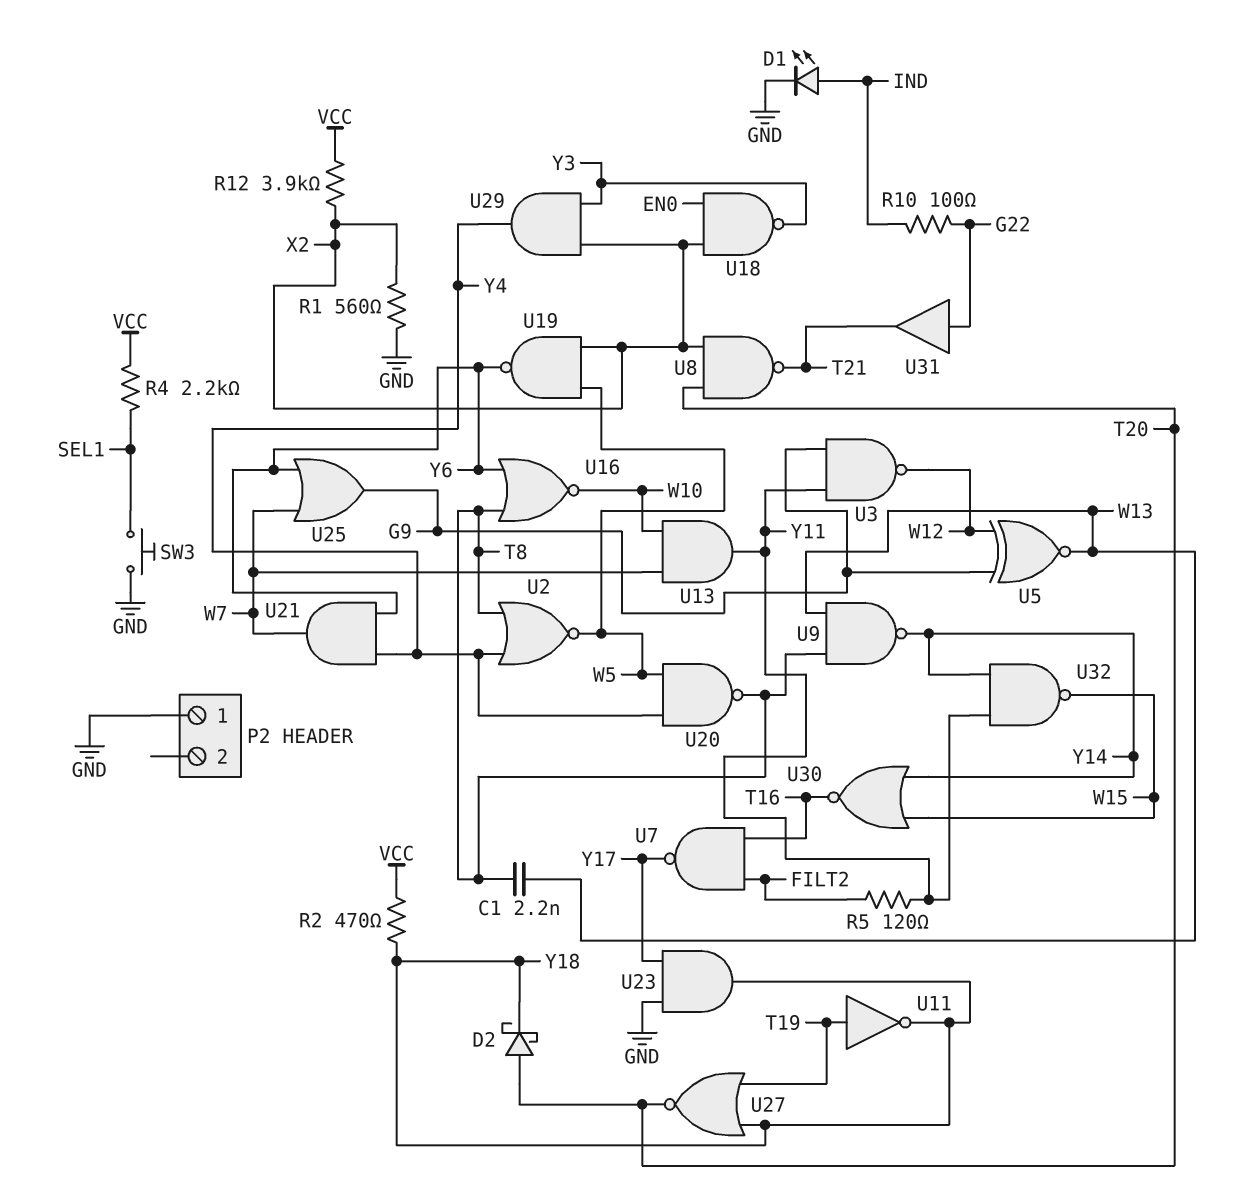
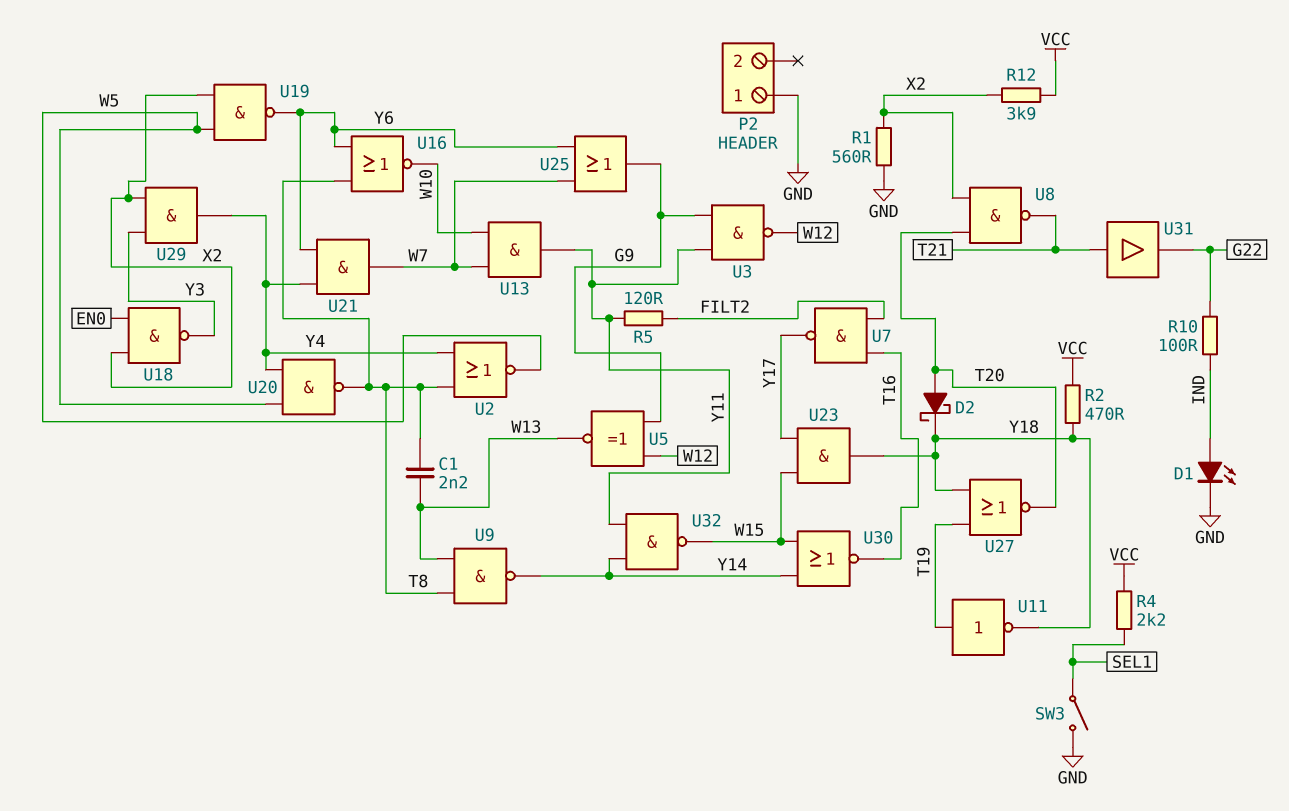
SW3: button (GND, SEL1) -> switch (GND, SEL1)
U23: AND (in GND, in Y17, out Y18) -> AND (in W15, in Y17, out Y18)
U31: buffer (in G22, out T21) -> buffer (in T21, out G22)

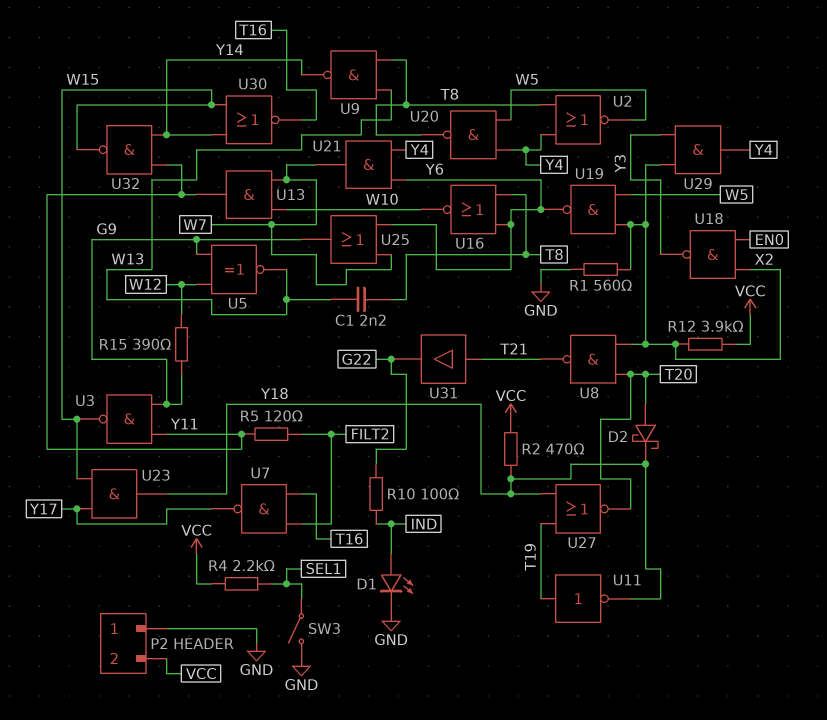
P2 pin 2: none -> VCC
R15: none -> 390 (G9, W12)
U3: NAND (in G9, in Y11, out W12) -> NAND (in G9, in Y11, out W15)

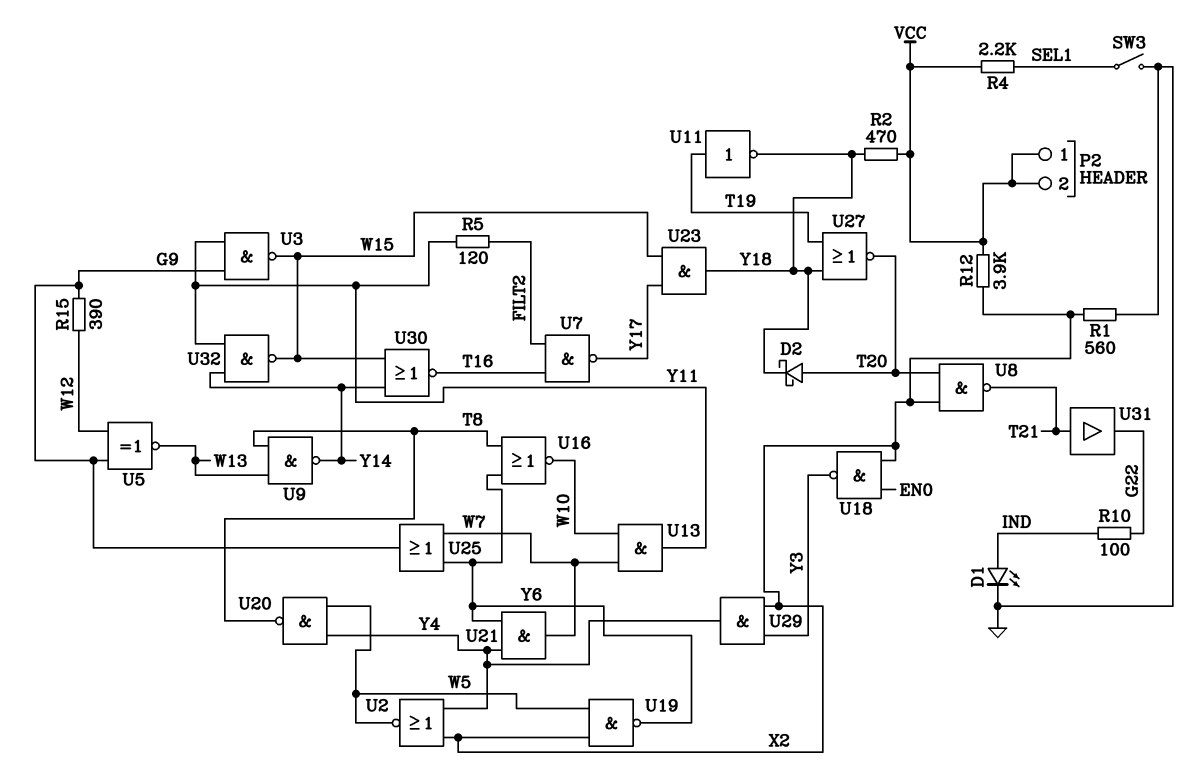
C1: 2.2nF (T8, W13) -> none
P2 pin 1: GND -> VCC
U2: NOR (in T8, in Y4, out W5) -> NOR (in X2, in Y4, out W5)

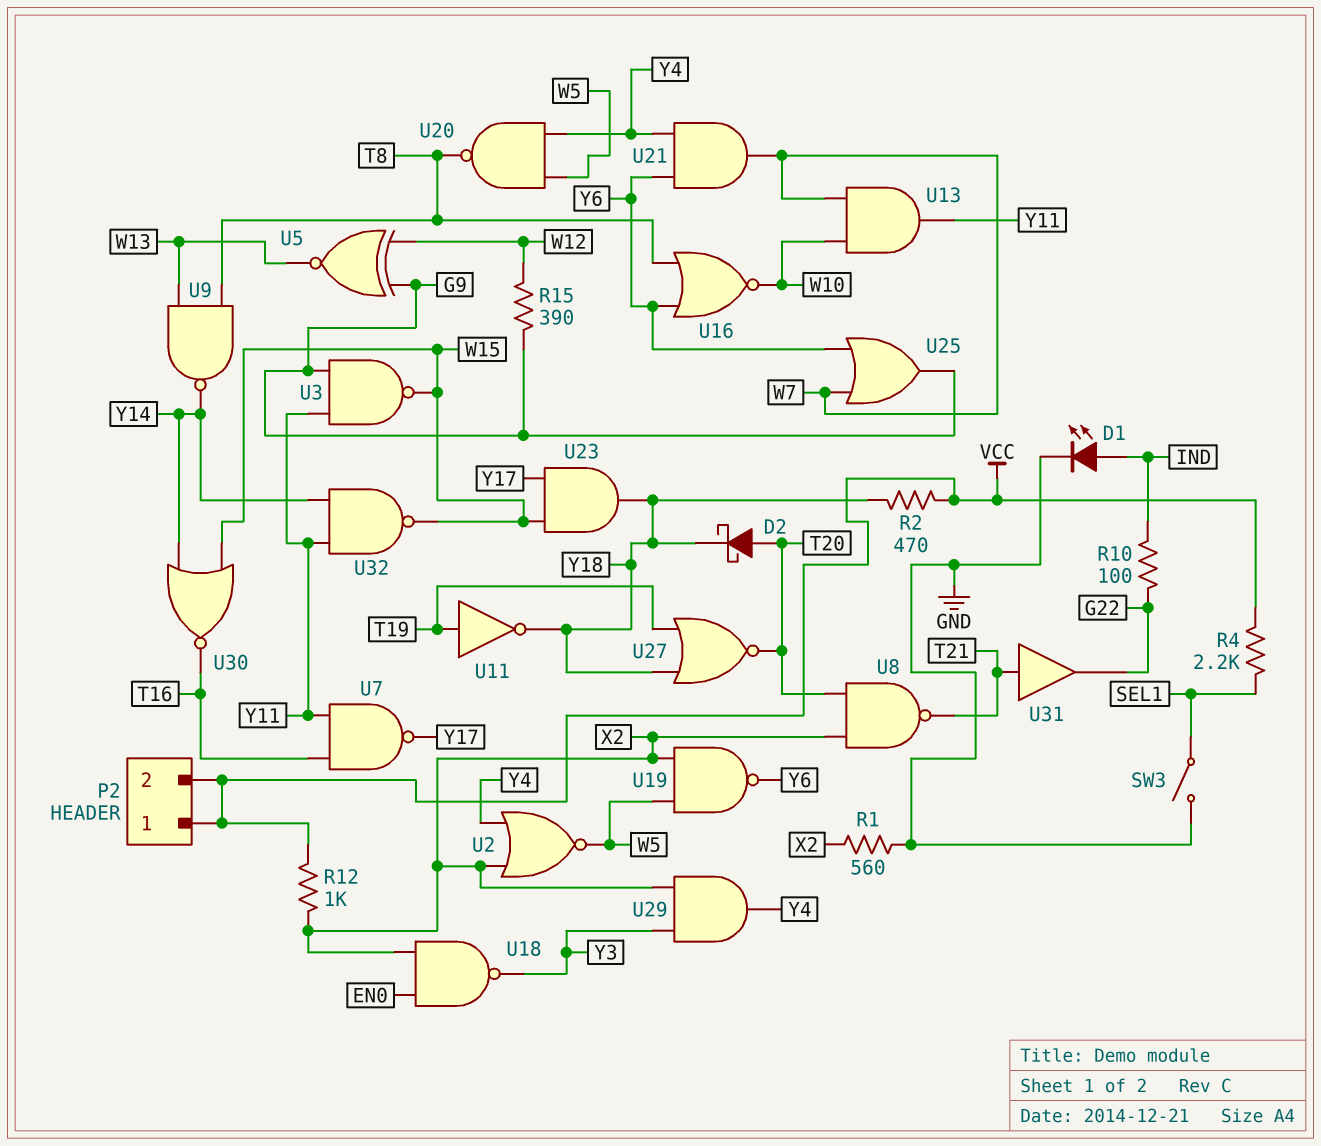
R5: 120 (FILT2, Y11) -> none
R12: 3.9k (VCC, X2) -> 1k (VCC, X2)
U7: NAND (in FILT2, in T16, out Y17) -> NAND (in T16, in Y11, out Y17)

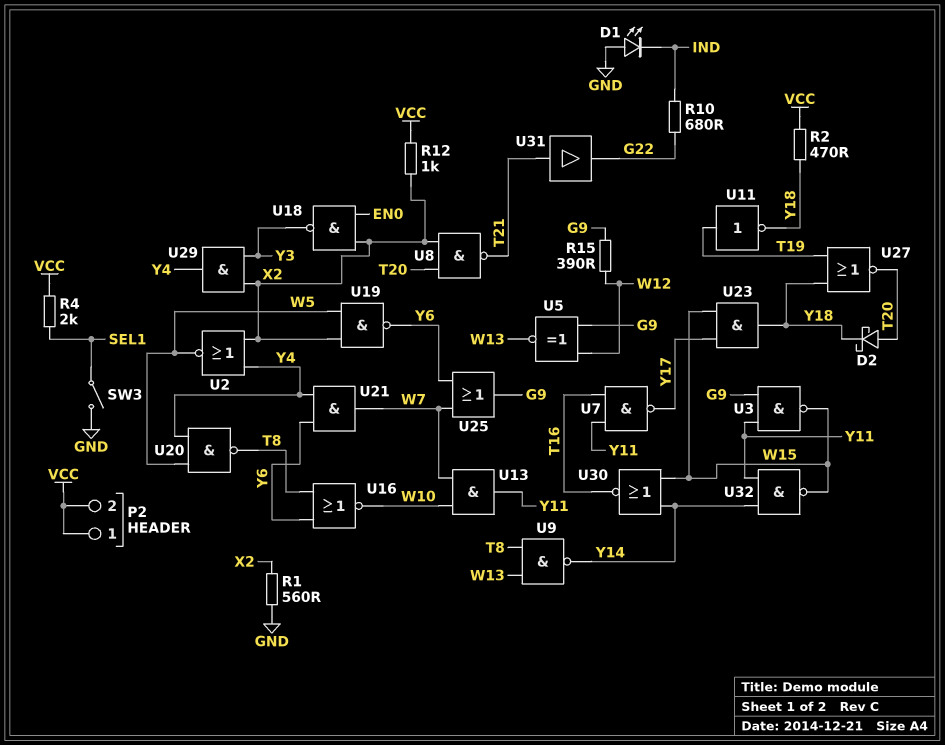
D1: LED (A IND, K GND) -> LED (A GND, K IND)
R4: 2.2k (SEL1, VCC) -> 2k (SEL1, VCC)
R10: 100 (G22, IND) -> 680 (G22, IND)

